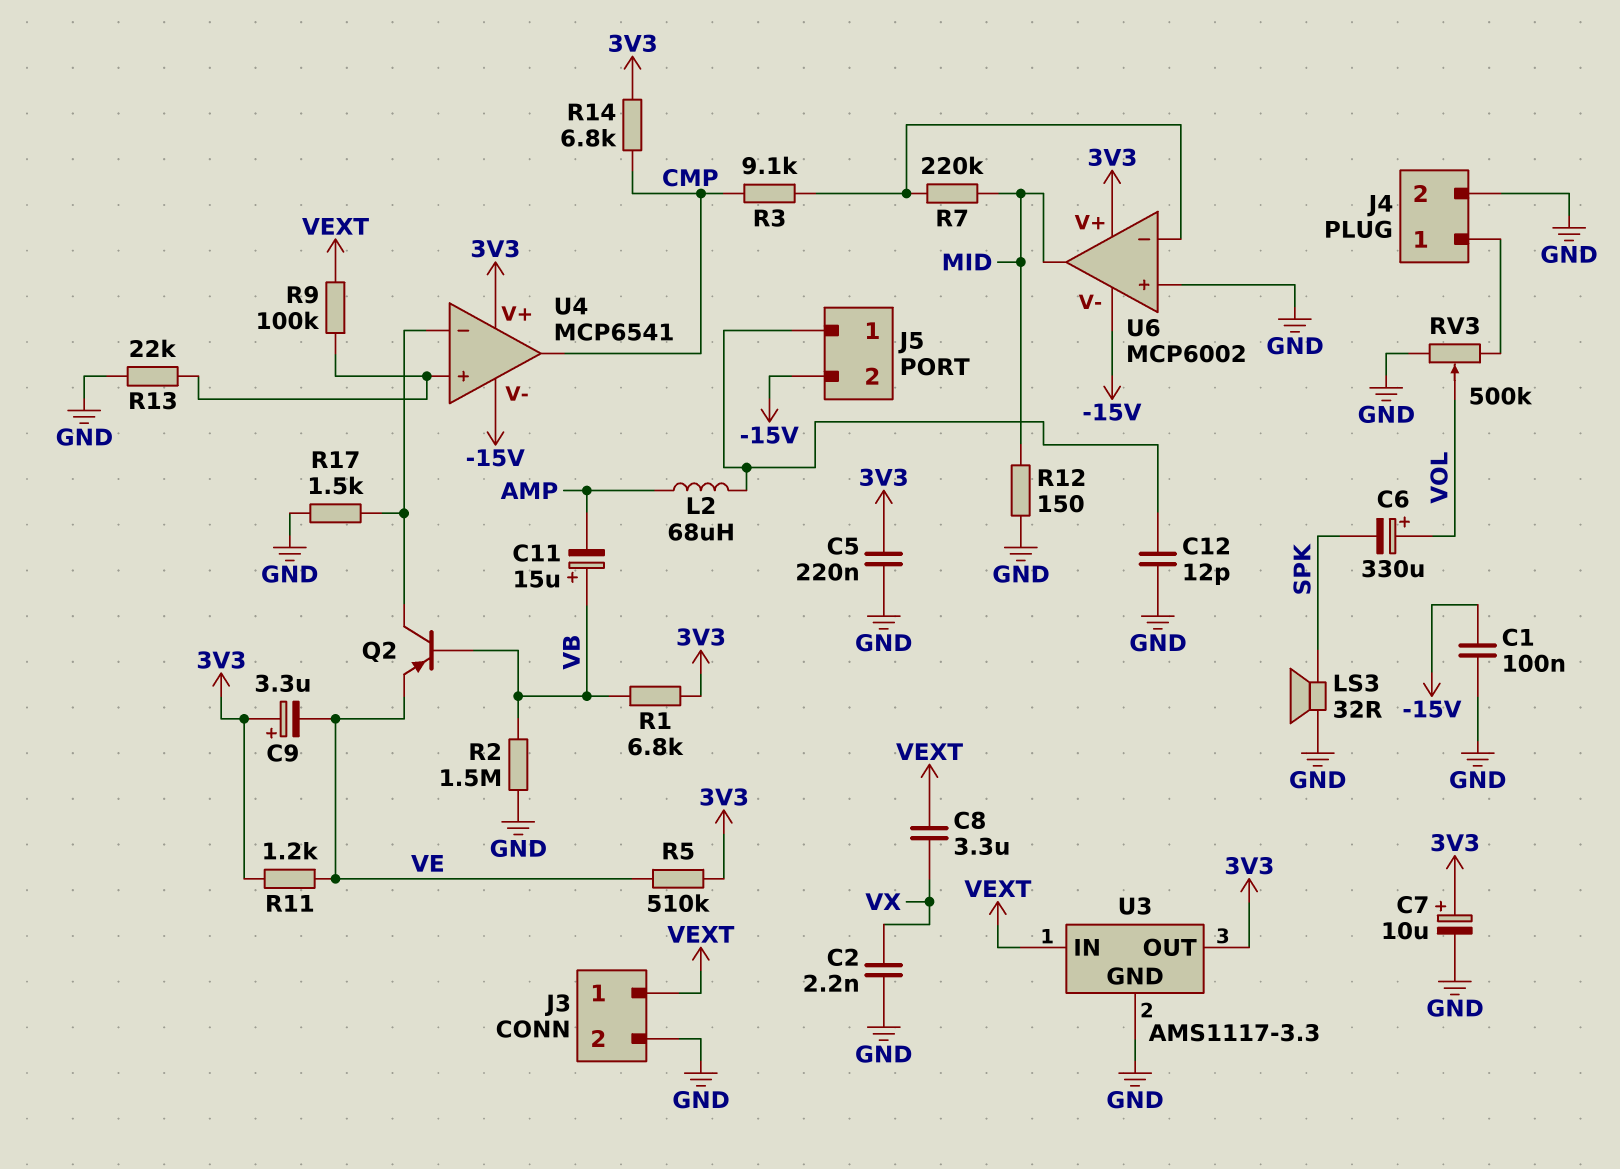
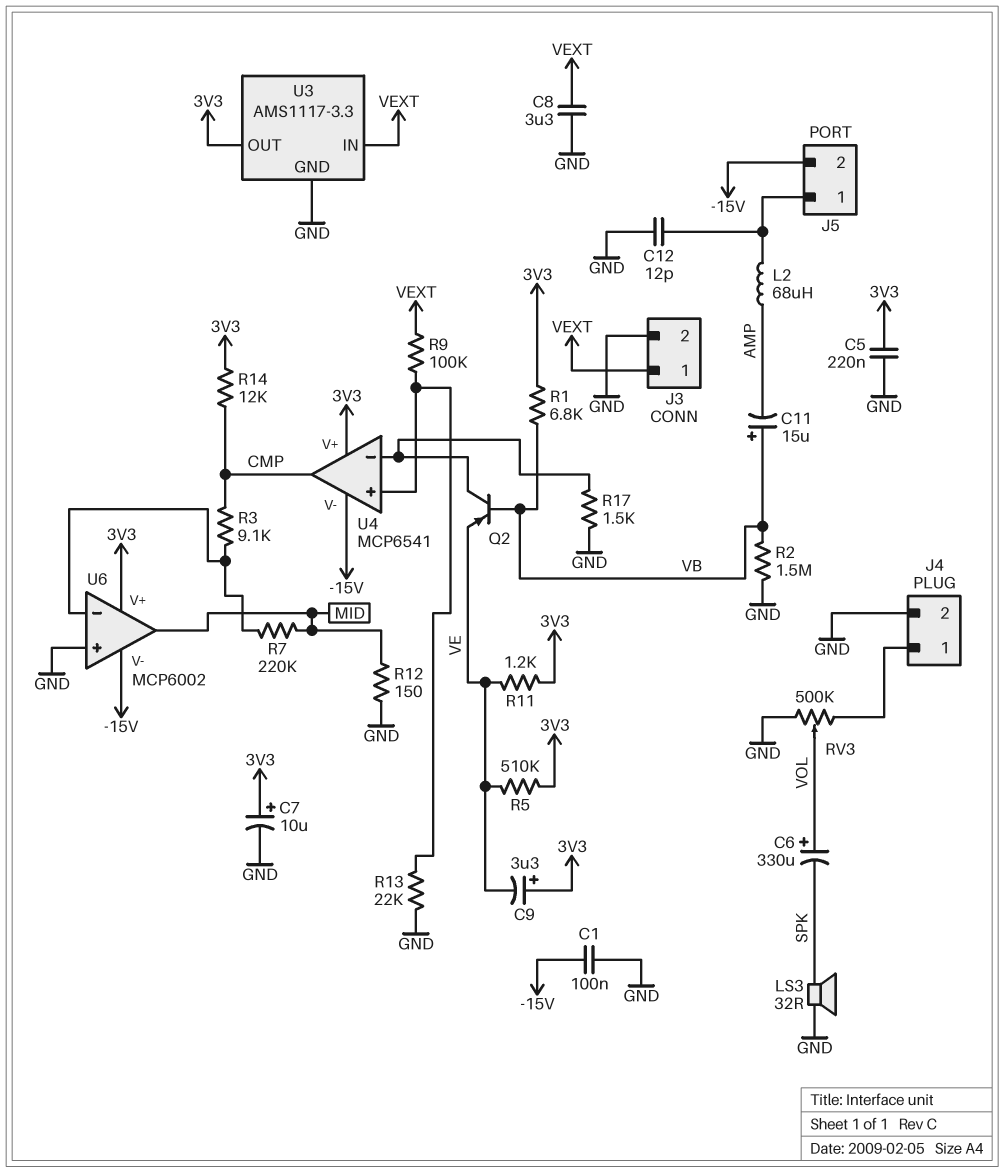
C2: 2.2nF (GND, VX) -> none
C8: 3.3uF (VEXT, VX) -> 3.3uF (GND, VEXT)
R14: 6.8k (3V3, CMP) -> 12k (3V3, CMP)

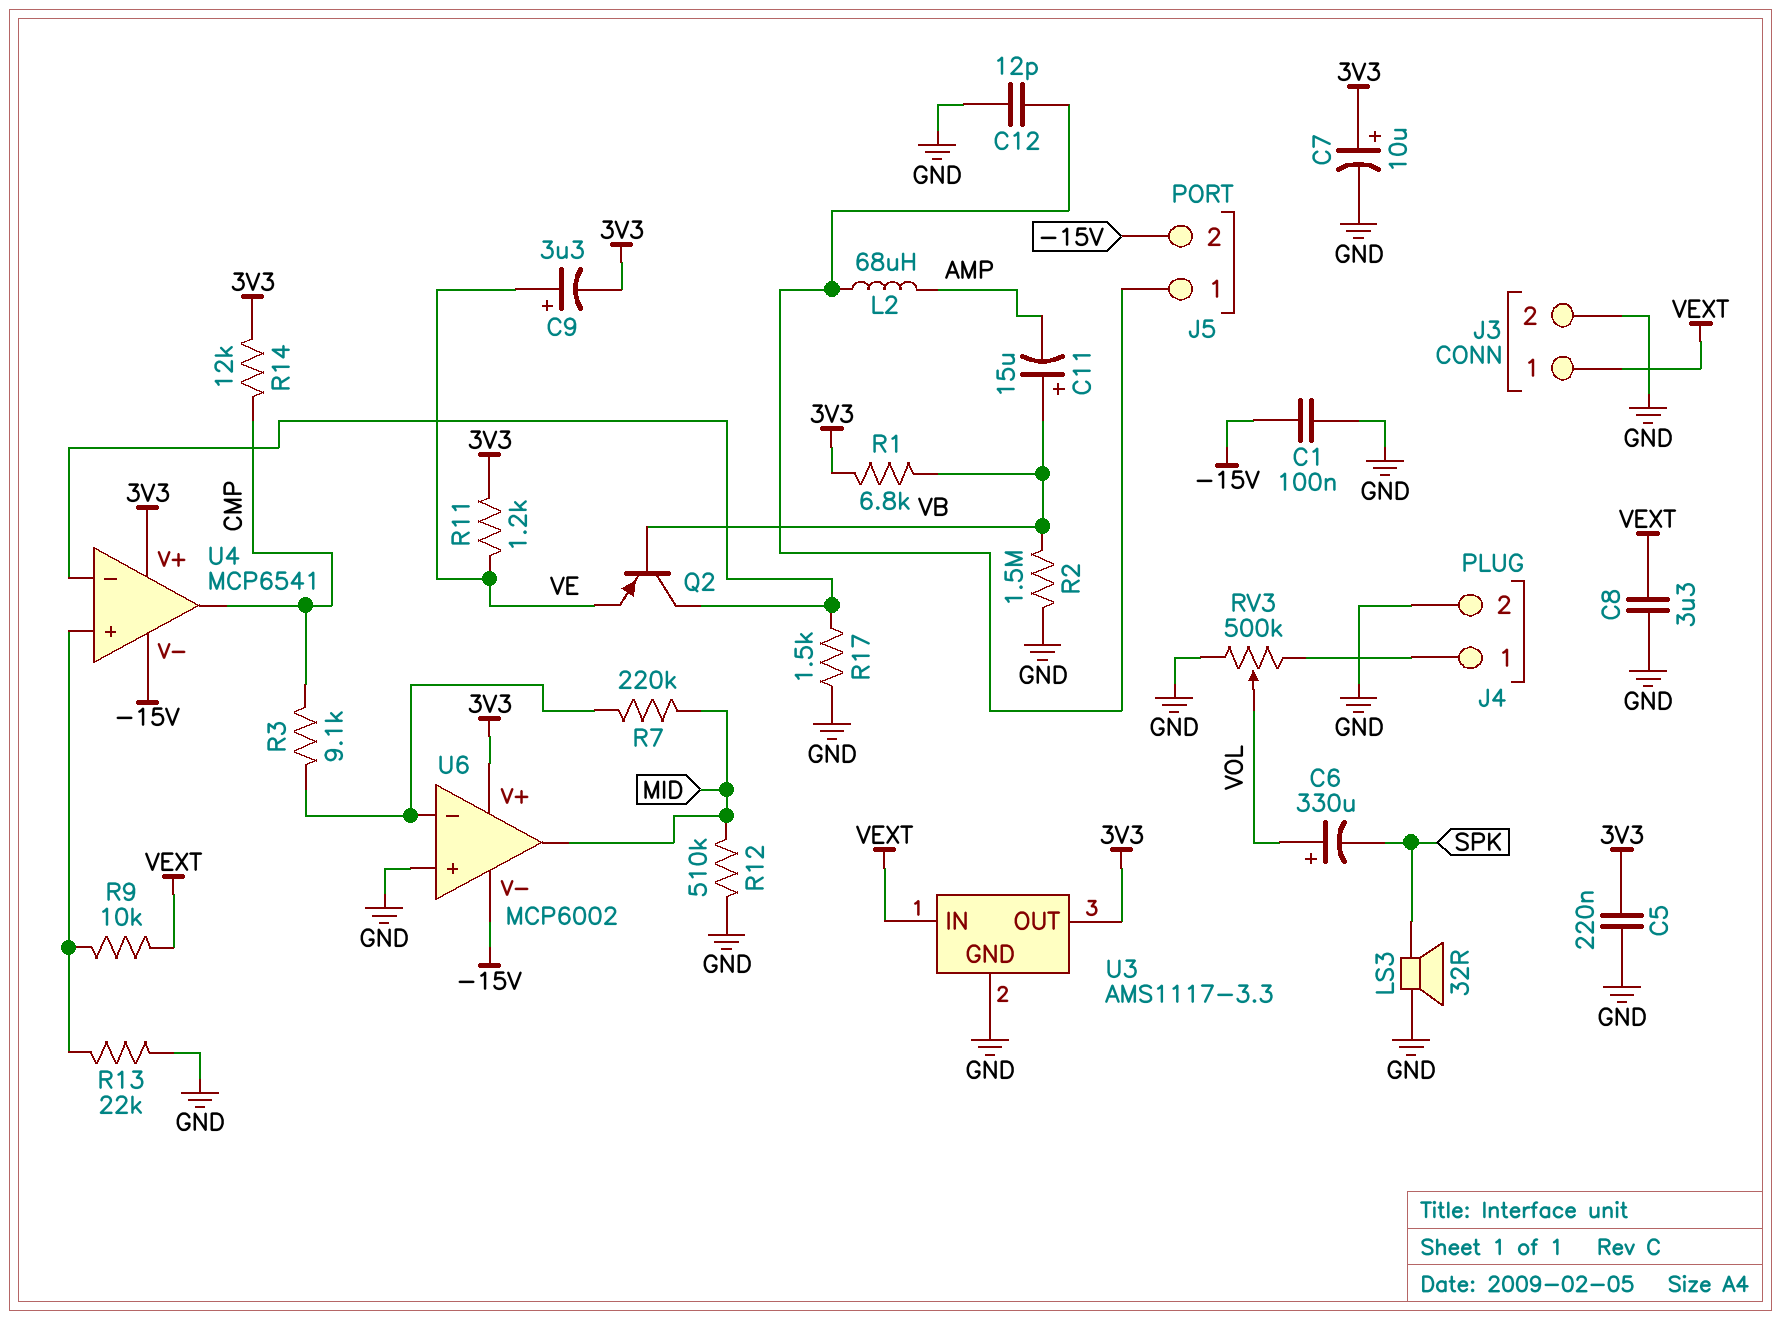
C9: 3.3uF (plus 3V3, minus VE) -> 3.3uF (plus VE, minus 3V3)
R5: 510k (3V3, VE) -> none
R9: 100k (U4/in+, VEXT) -> 10k (U4/in+, VEXT)
R12: 150 (GND, MID) -> 510k (GND, MID)

